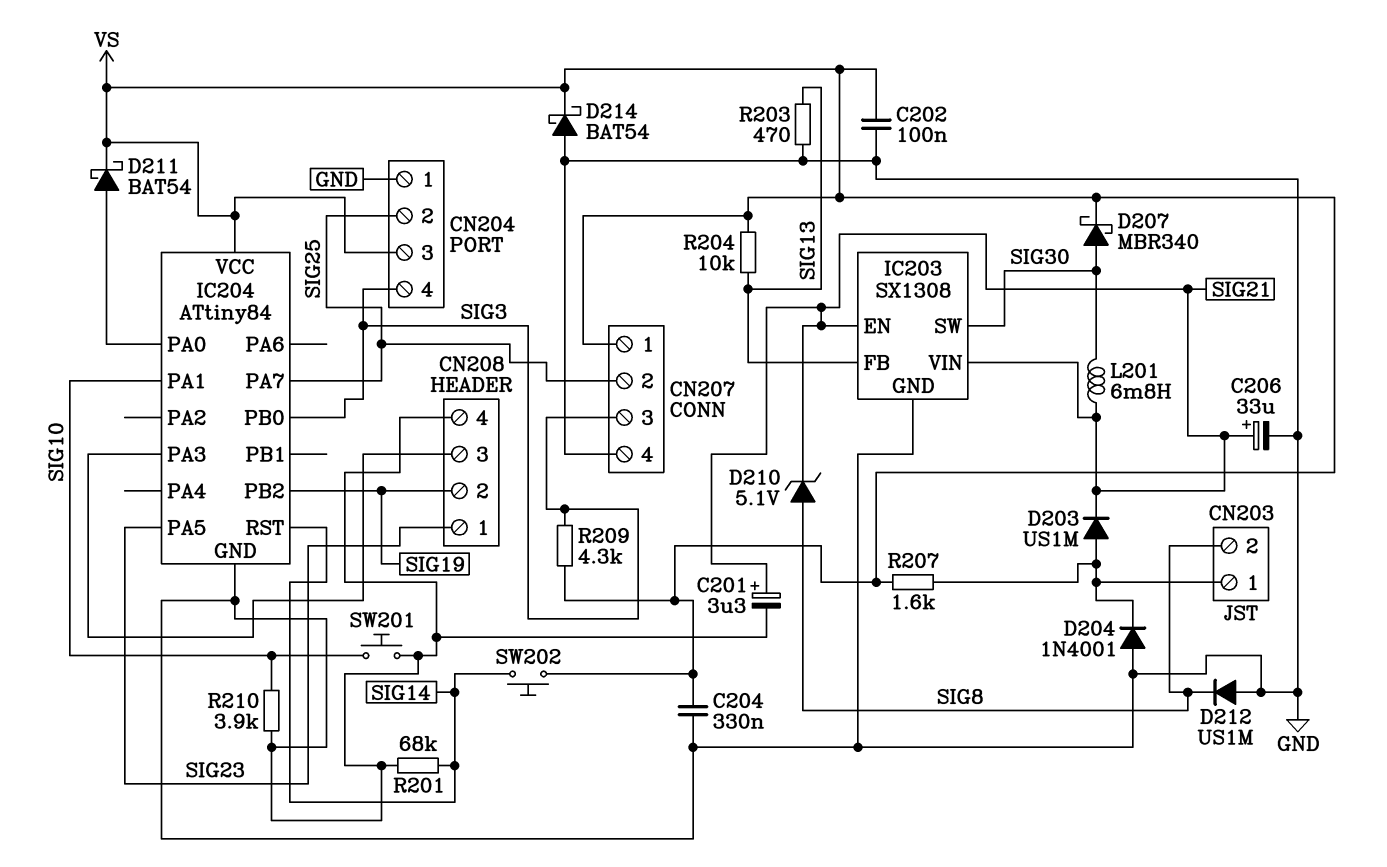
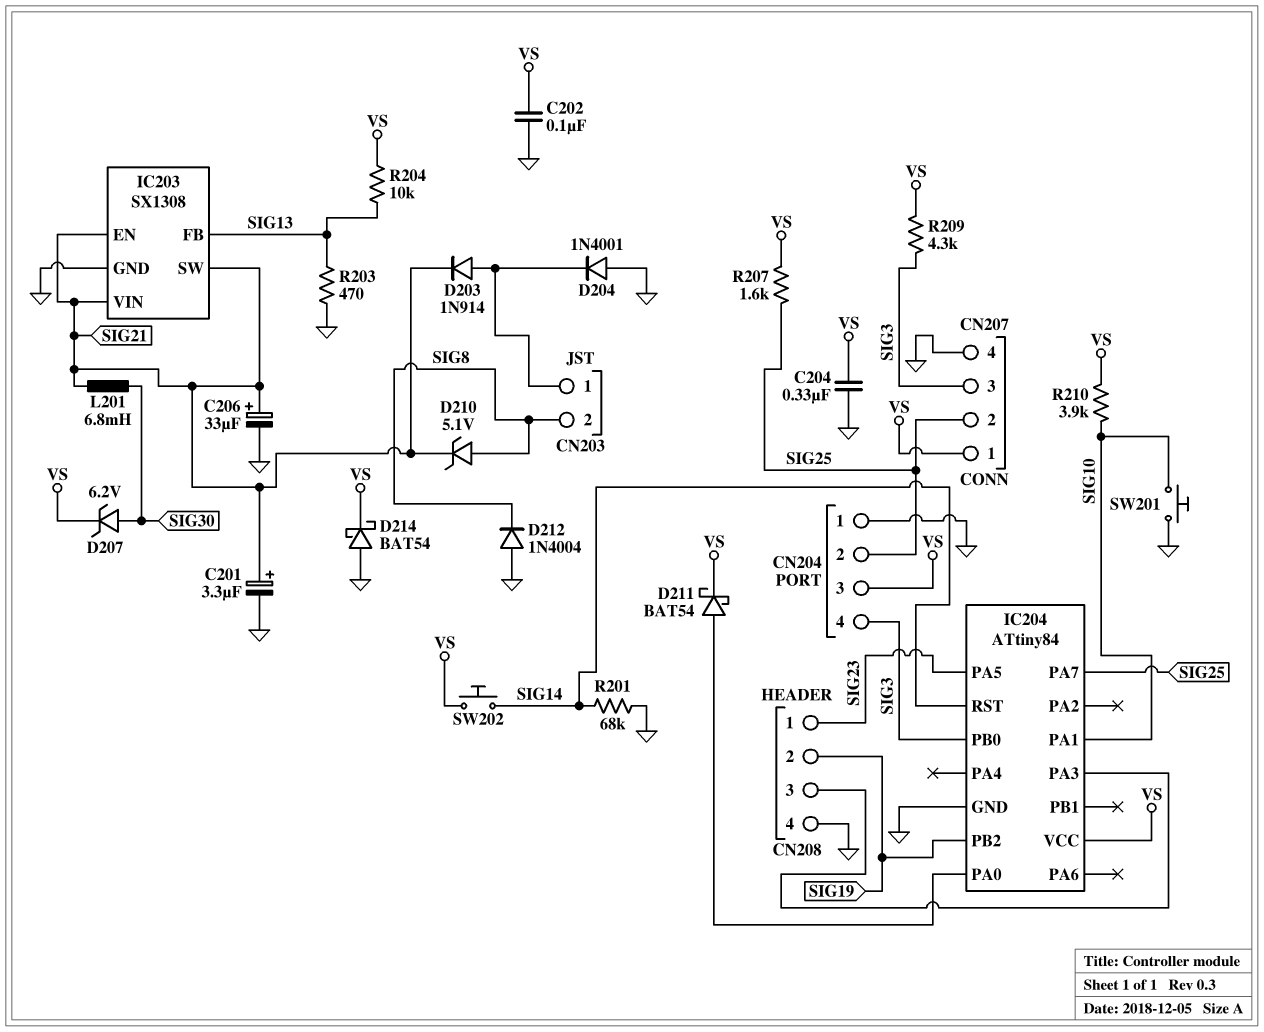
D203: diode US1M (A CN203/1, K SIG21) -> diode 1N914 (A CN203/1, K SIG21)
D207: schottky MBR340 (A SIG30, K VS) -> zener 6.2V (A SIG30, K VS)
D212: diode US1M (A GND, K SIG8) -> diode 1N4004 (A GND, K SIG8)
IC203 pin SW: SIG30 -> SIG21
R207: 1.6k (CN203/1, VS) -> 1.6k (SIG25, VS)
R210: 3.9k (GND, SIG10) -> 3.9k (SIG10, VS)

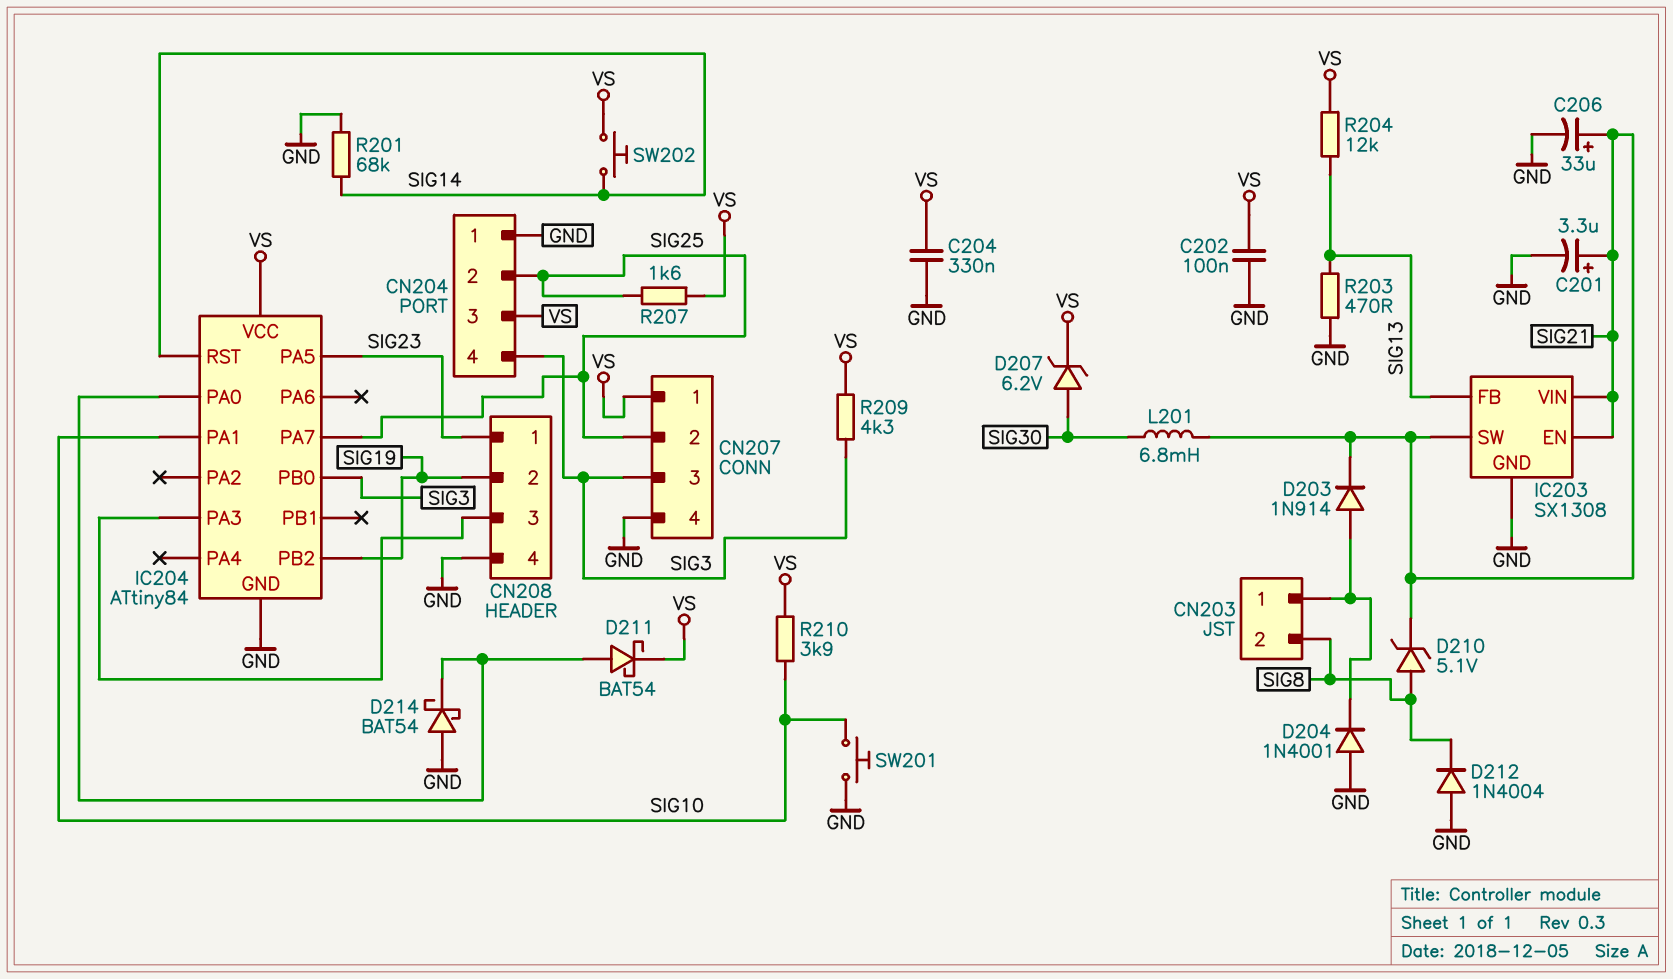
D214: schottky BAT54 (A GND, K VS) -> schottky BAT54 (A GND, K IC204/PA0)
R204: 10k (SIG13, VS) -> 12k (SIG13, VS)

